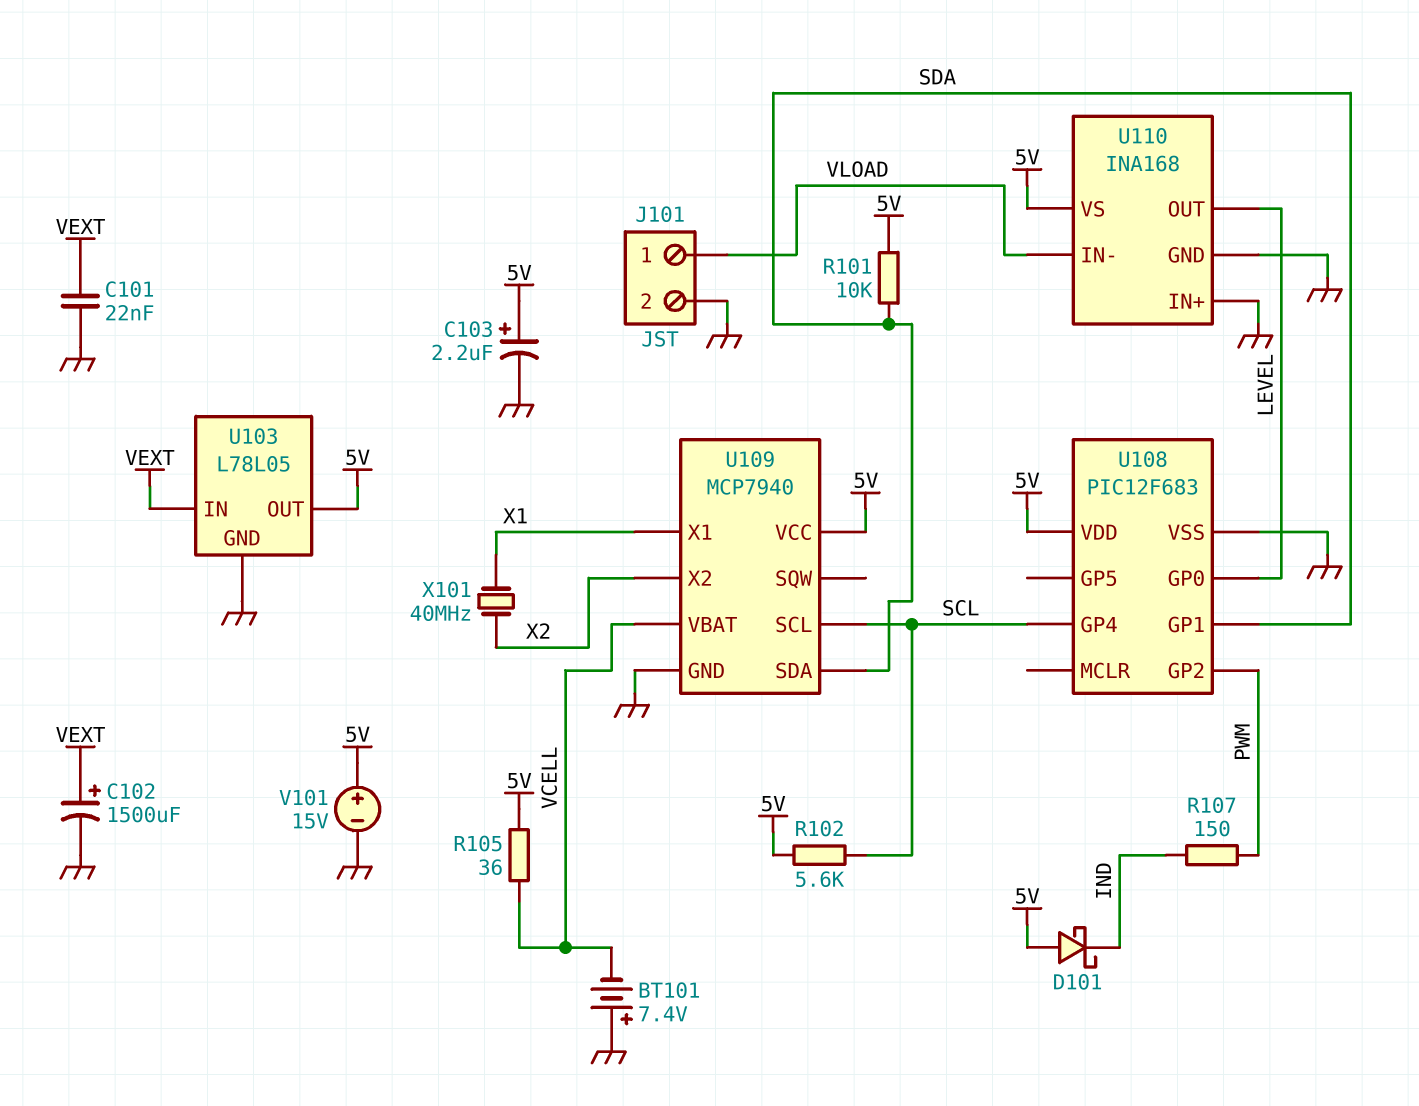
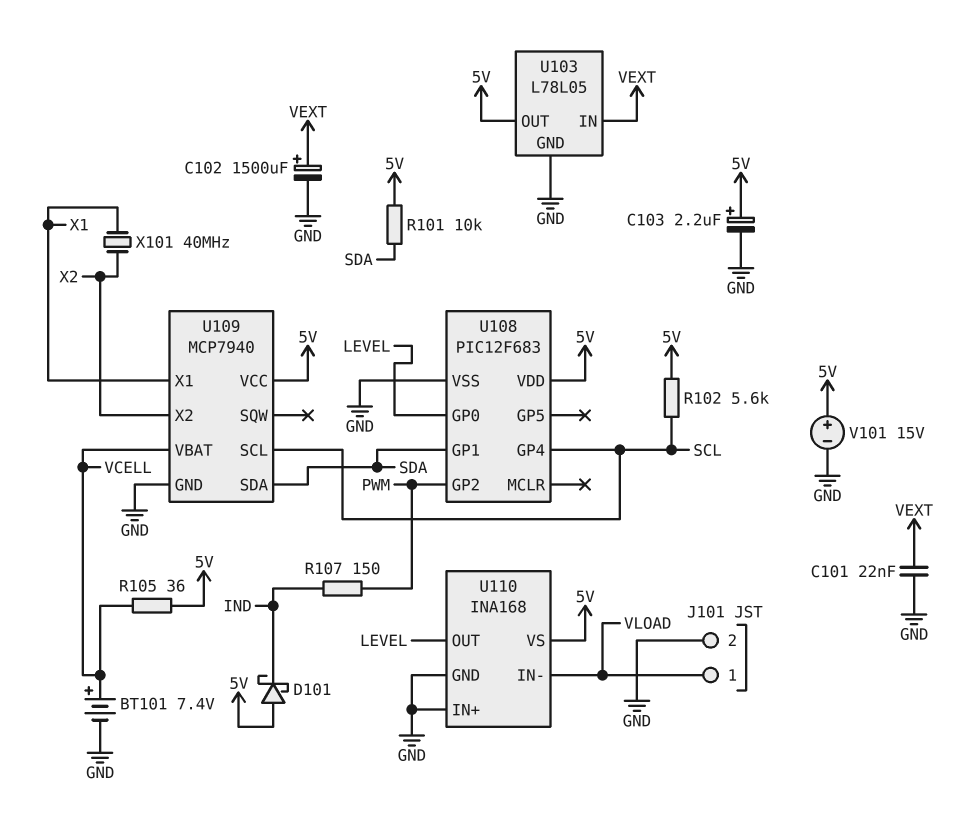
BT101: 7.4V (plus GND, minus VCELL) -> 7.4V (plus VCELL, minus GND)

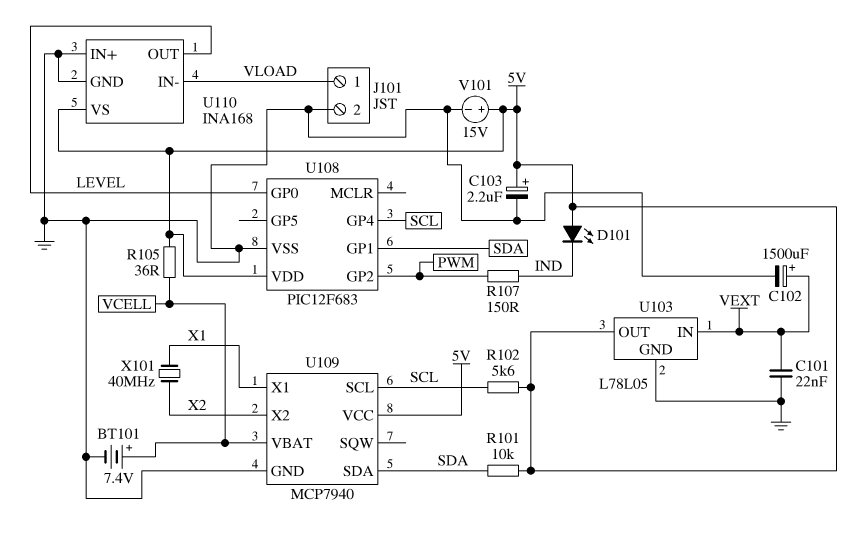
D101: schottky (A 5V, K IND) -> LED (A 5V, K IND)

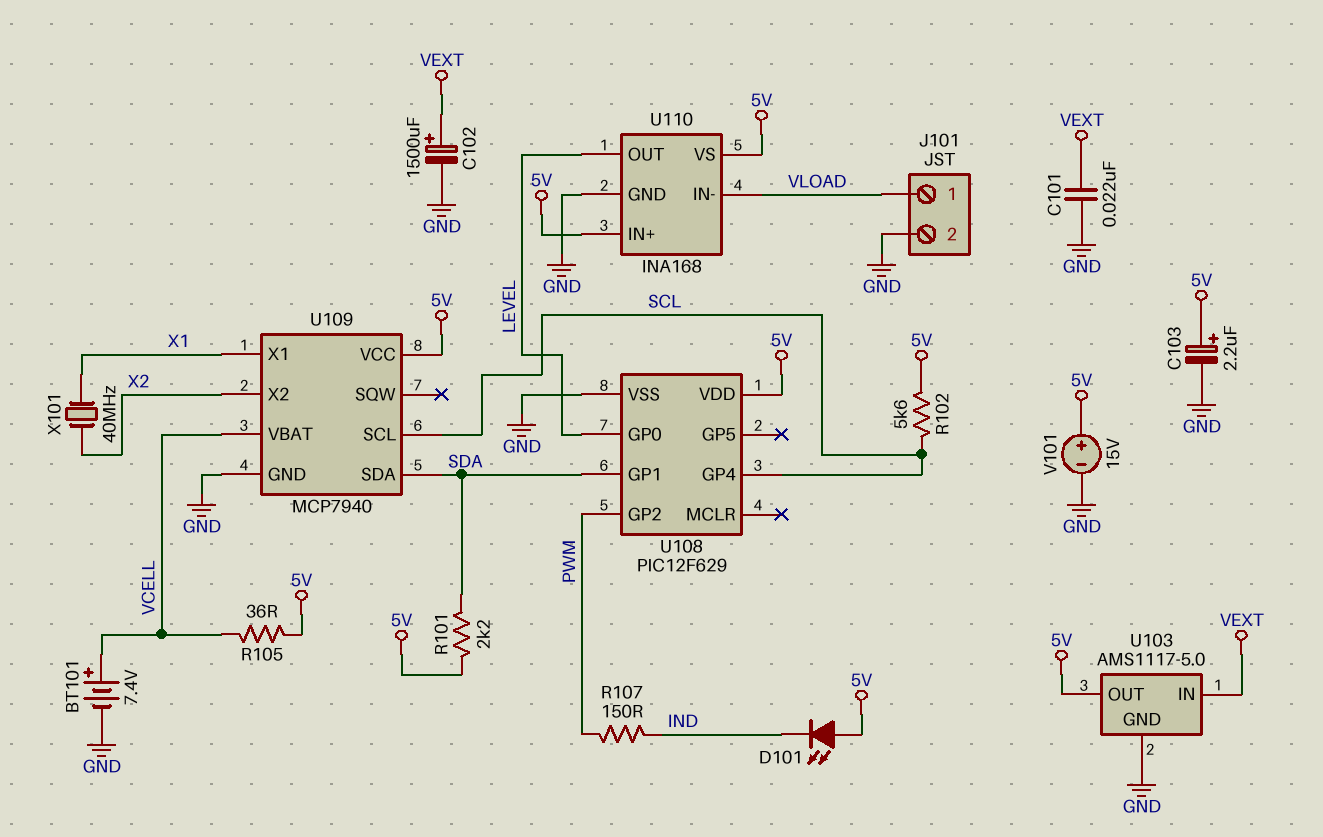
R101: 10k (5V, SDA) -> 2.2k (5V, SDA)
U103: L78L05 -> AMS1117-5.0
U108: PIC12F683 -> PIC12F629
U110 pin IN+: GND -> 5V

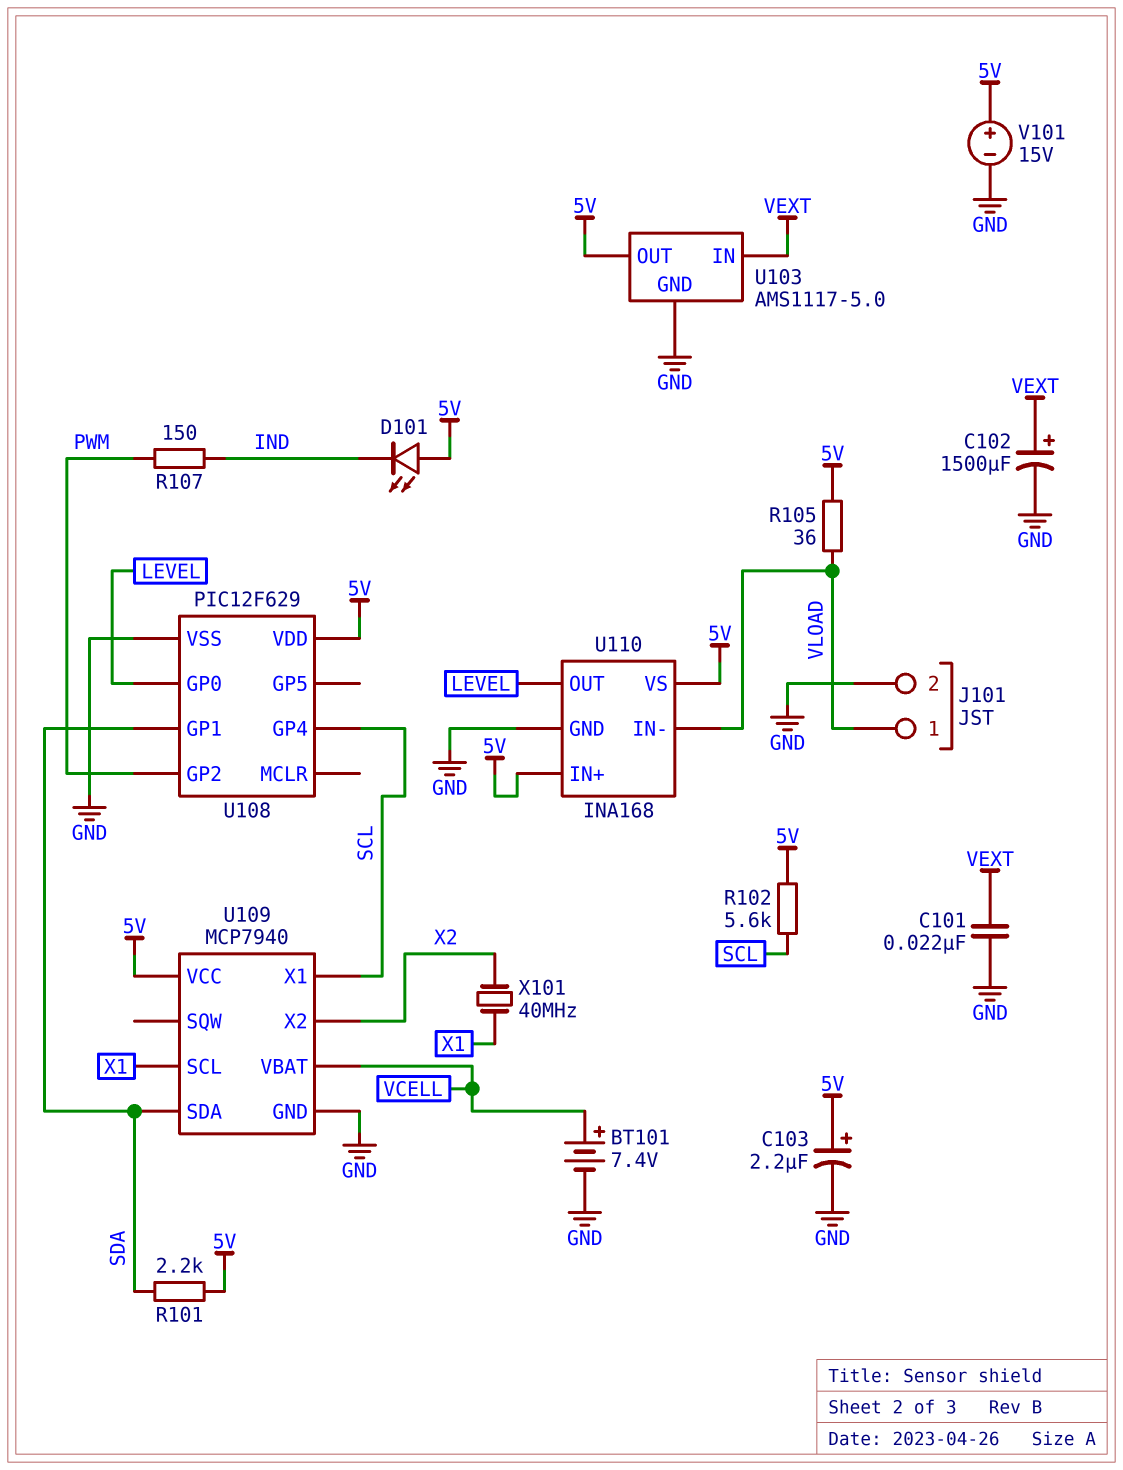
R105: 36 (5V, VCELL) -> 36 (5V, VLOAD)
U109 pin SCL: SCL -> X1
U109 pin X1: X1 -> SCL

